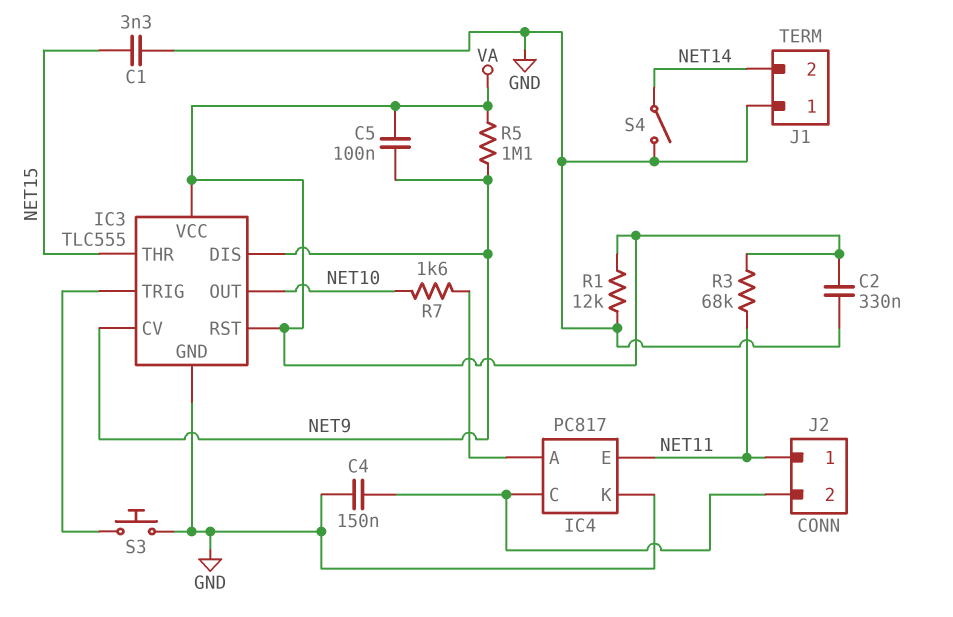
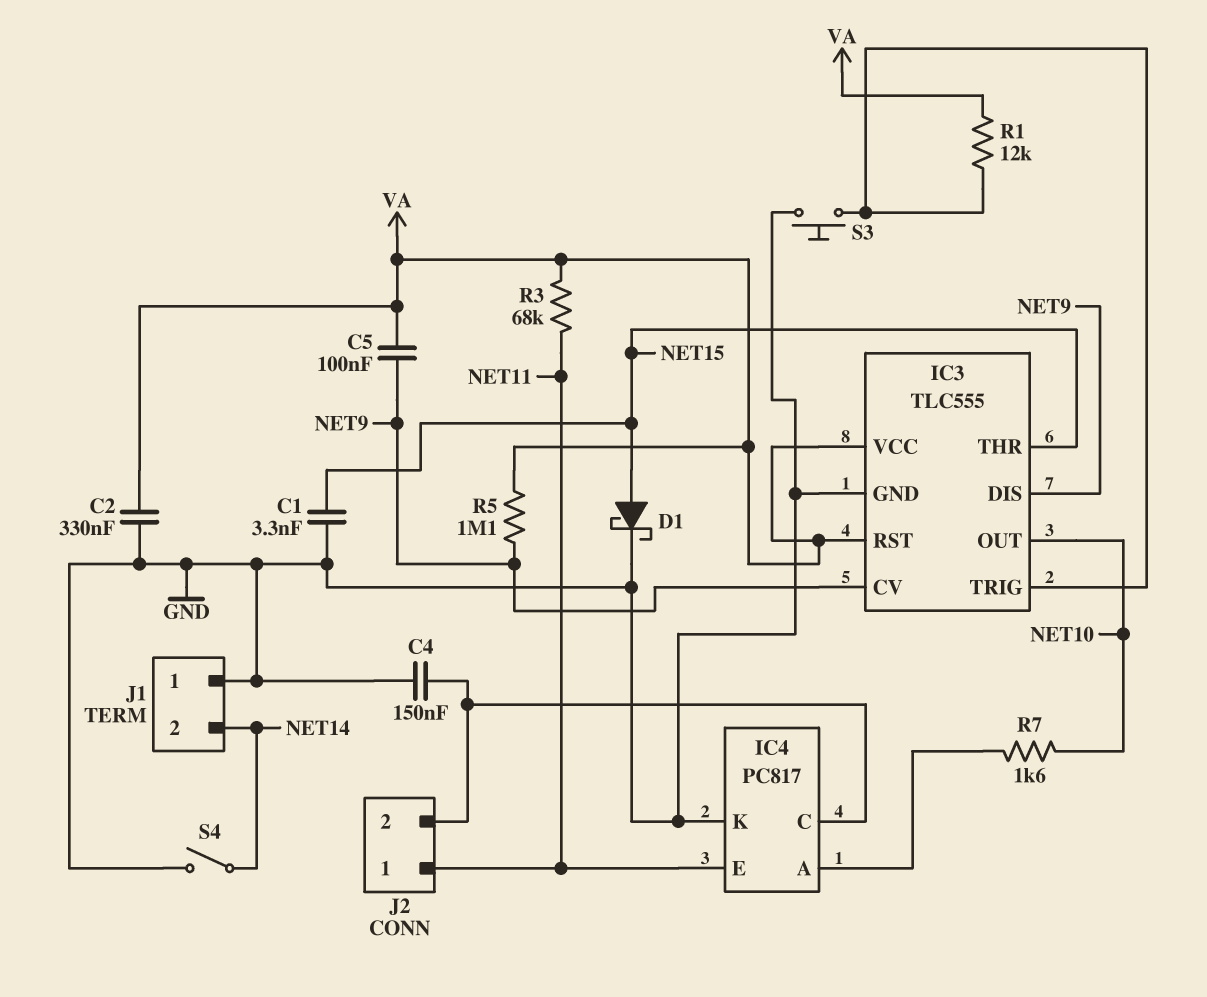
D1: none -> schottky (A NET15, K GND)
R1: 12k (GND, VA) -> 12k (IC3/TRIG, VA)

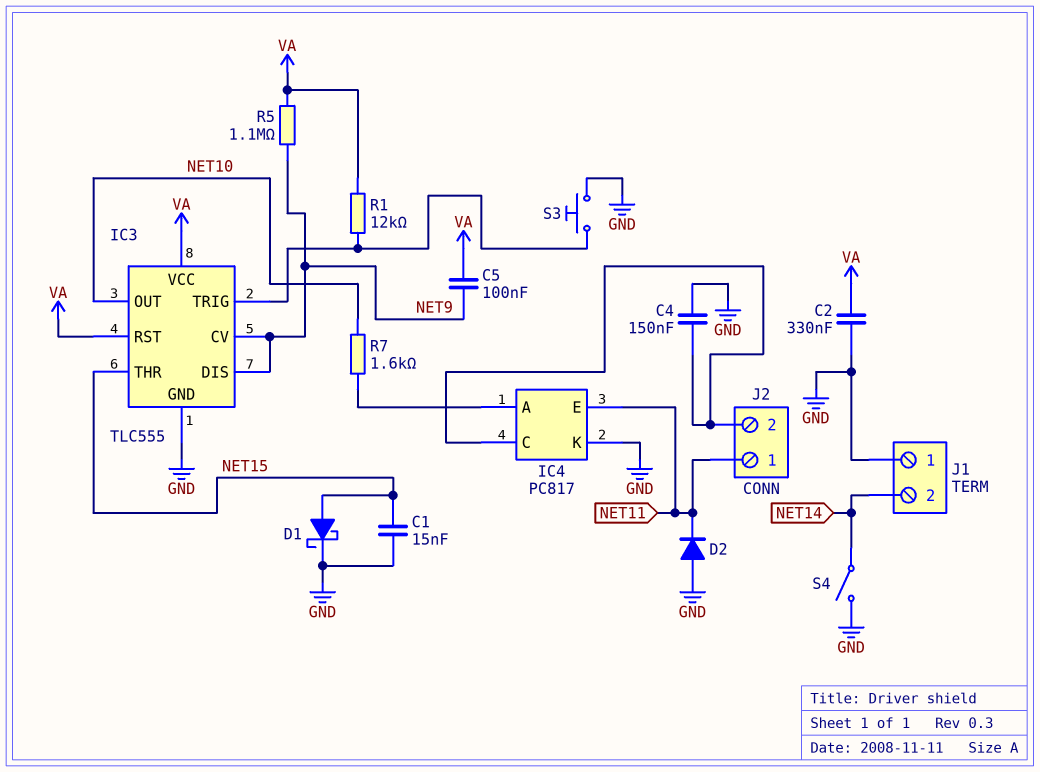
C1: 3.3nF (GND, NET15) -> 15nF (GND, NET15)
D2: none -> diode (A GND, K NET11)
R3: 68k (NET11, VA) -> none

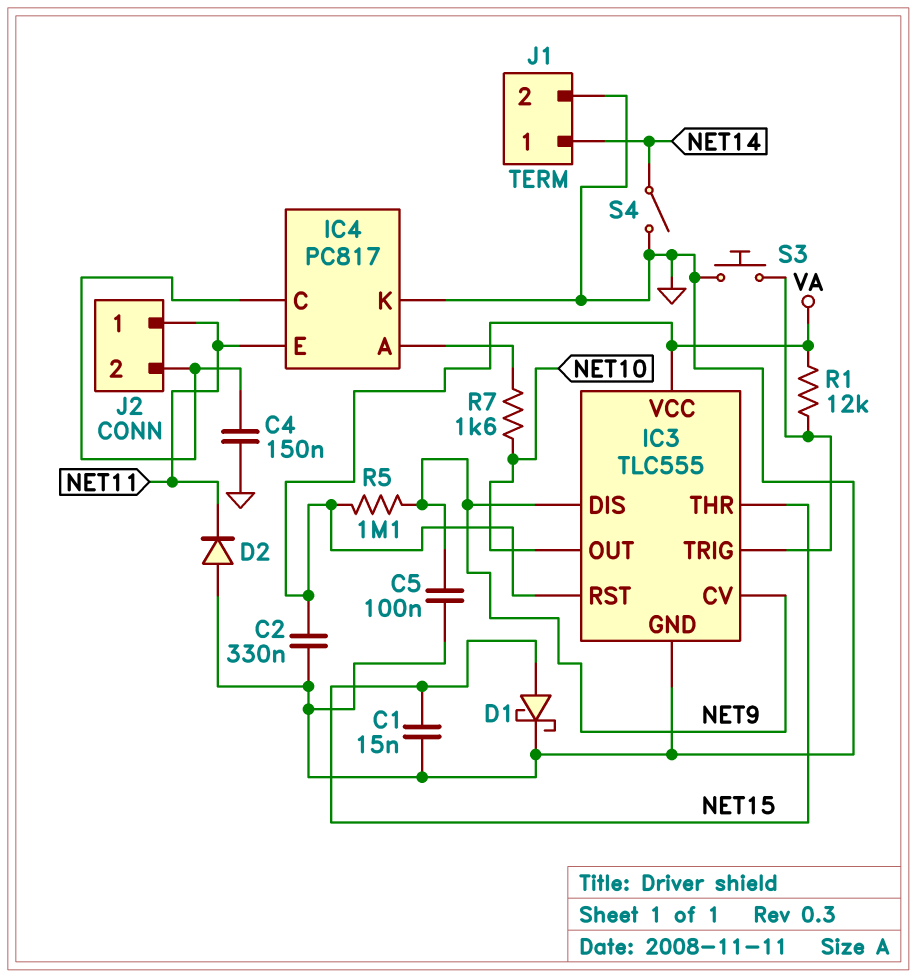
C5: 100nF (NET9, VA) -> 100nF (GND, NET9)
J1 pin 1: GND -> NET14
J1 pin 2: NET14 -> GND

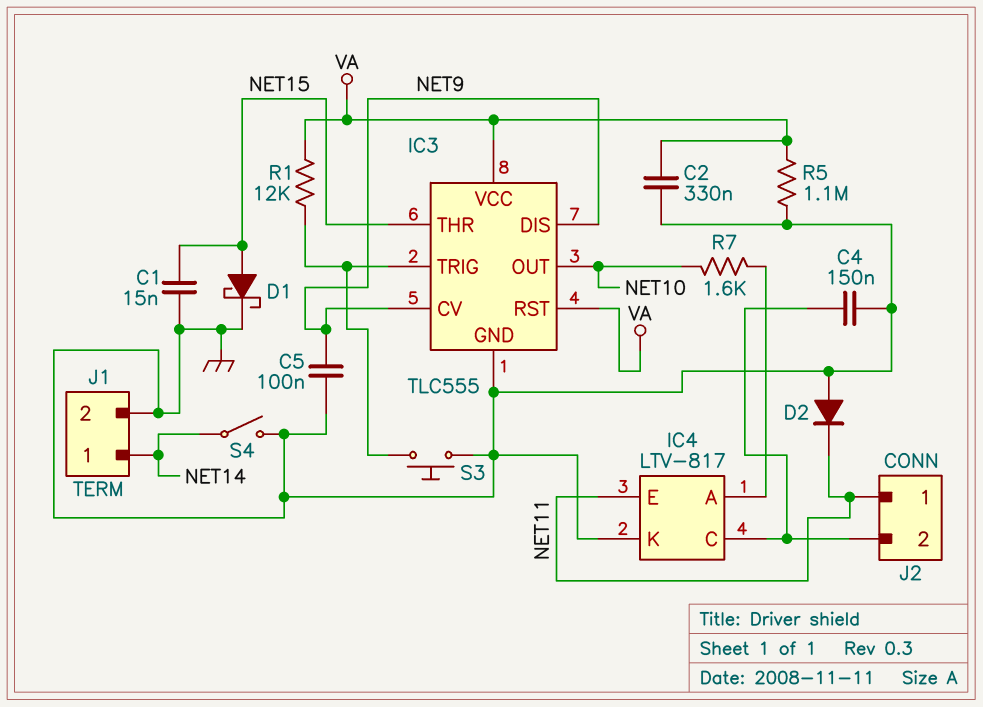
IC4: PC817 -> LTV-817
R5: 1.1M (NET9, VA) -> 1.1M (GND, VA)

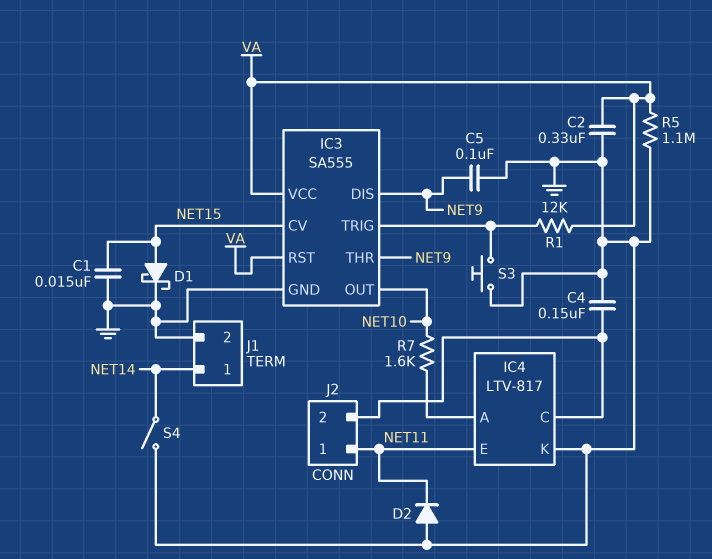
IC3: TLC555 -> SA555
IC3 pin CV: NET9 -> NET15
IC3 pin THR: NET15 -> NET9

